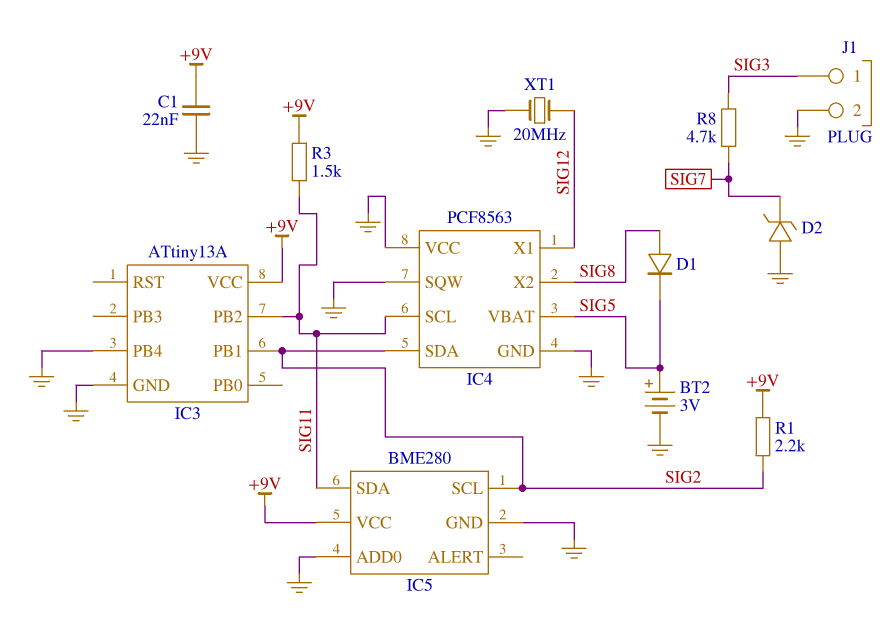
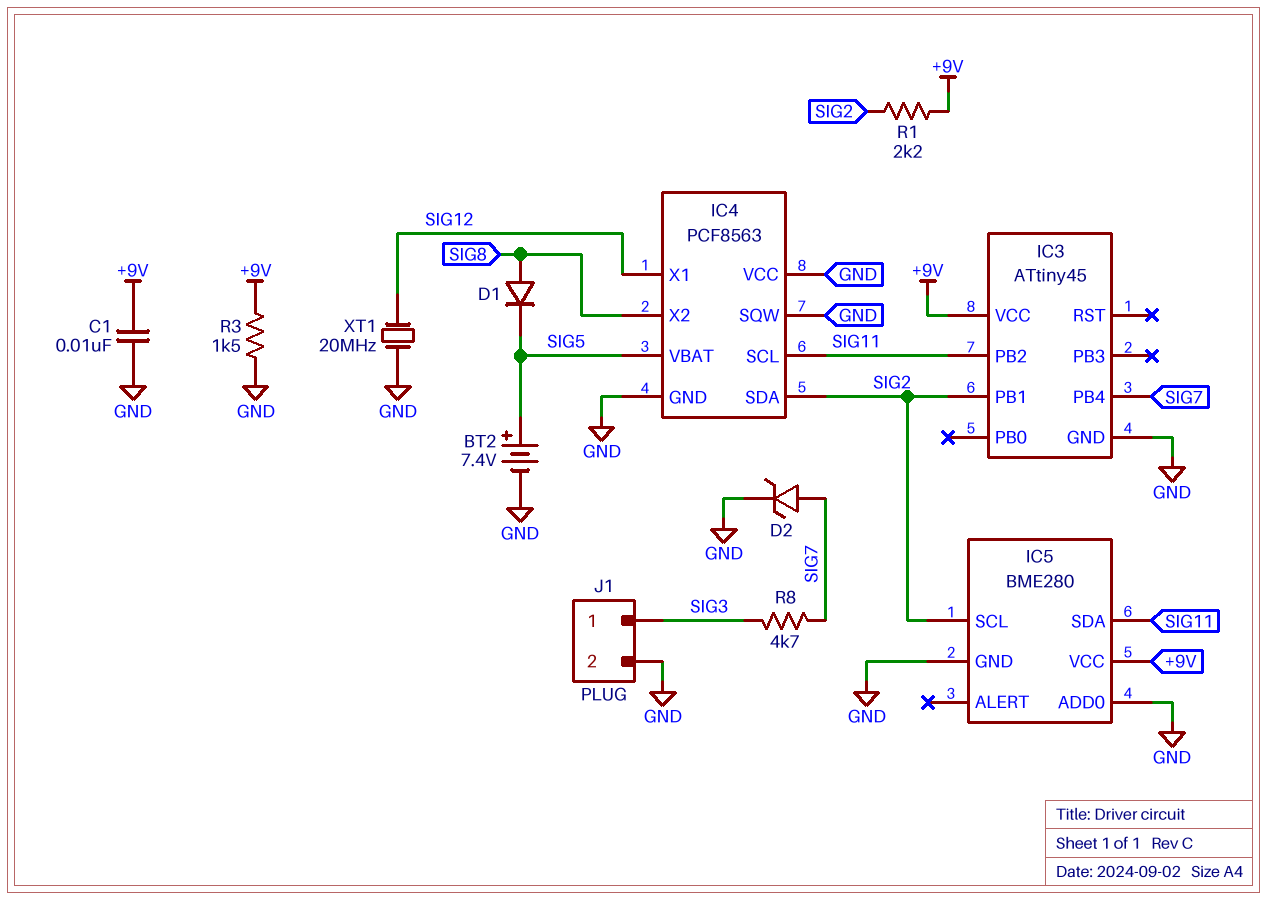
BT2: 3V (plus SIG5, minus GND) -> 7.4V (plus SIG5, minus GND)
C1: 22nF (+9V, GND) -> 10nF (+9V, GND)
D2: zener (A GND, K SIG7) -> zener (A SIG7, K GND)
IC3: ATtiny13A -> ATtiny45
IC3 pin PB4: GND -> SIG7
R3: 1.5k (+9V, SIG11) -> 1.5k (+9V, GND)

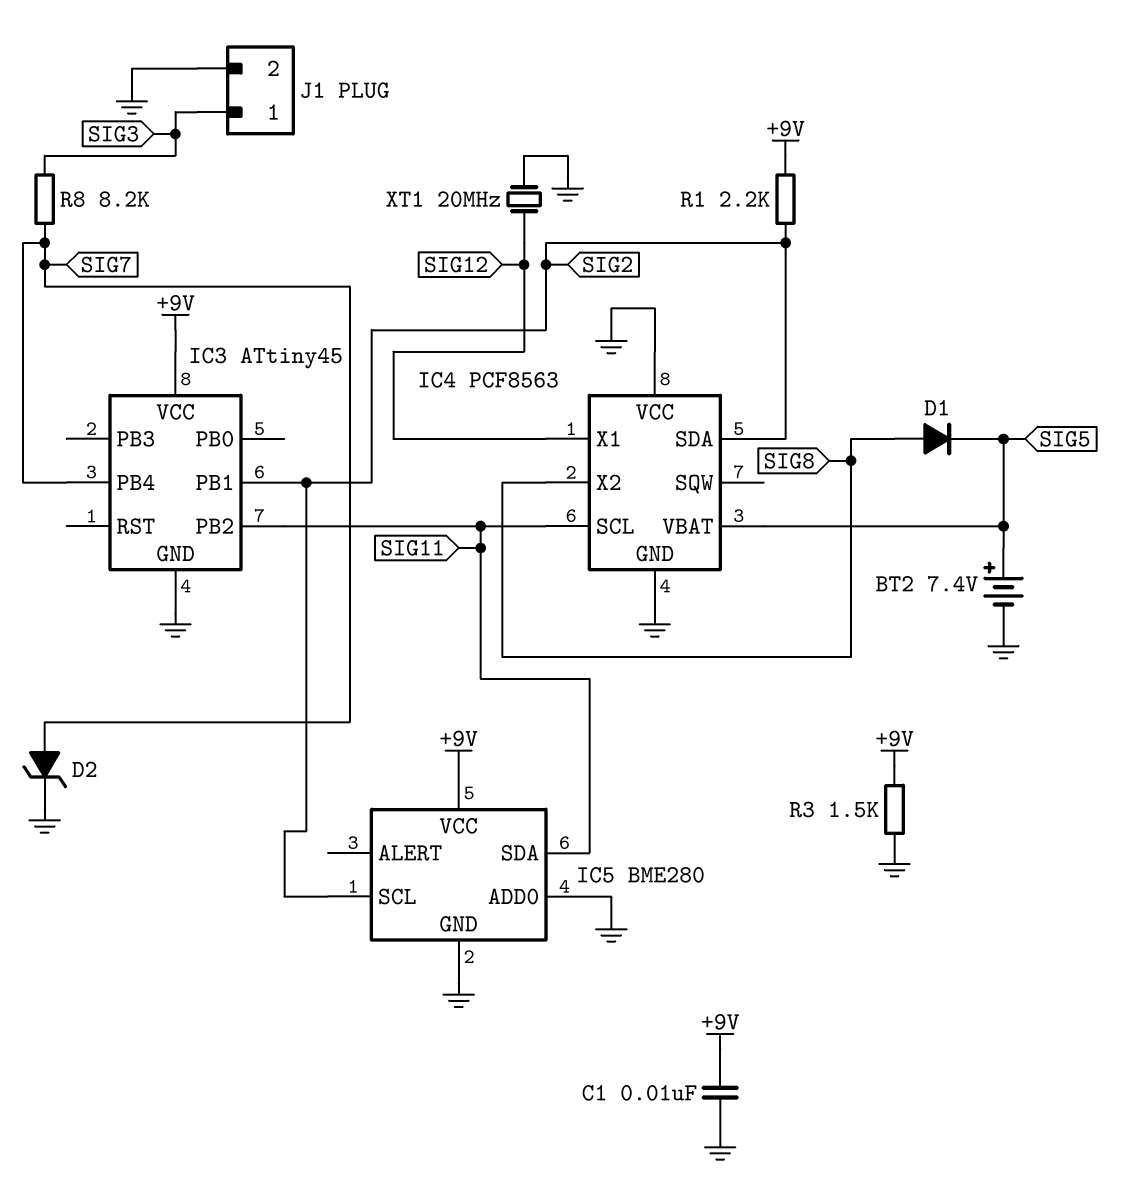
IC4 pin SQW: GND -> none
R8: 4.7k (SIG3, SIG7) -> 8.2k (SIG3, SIG7)

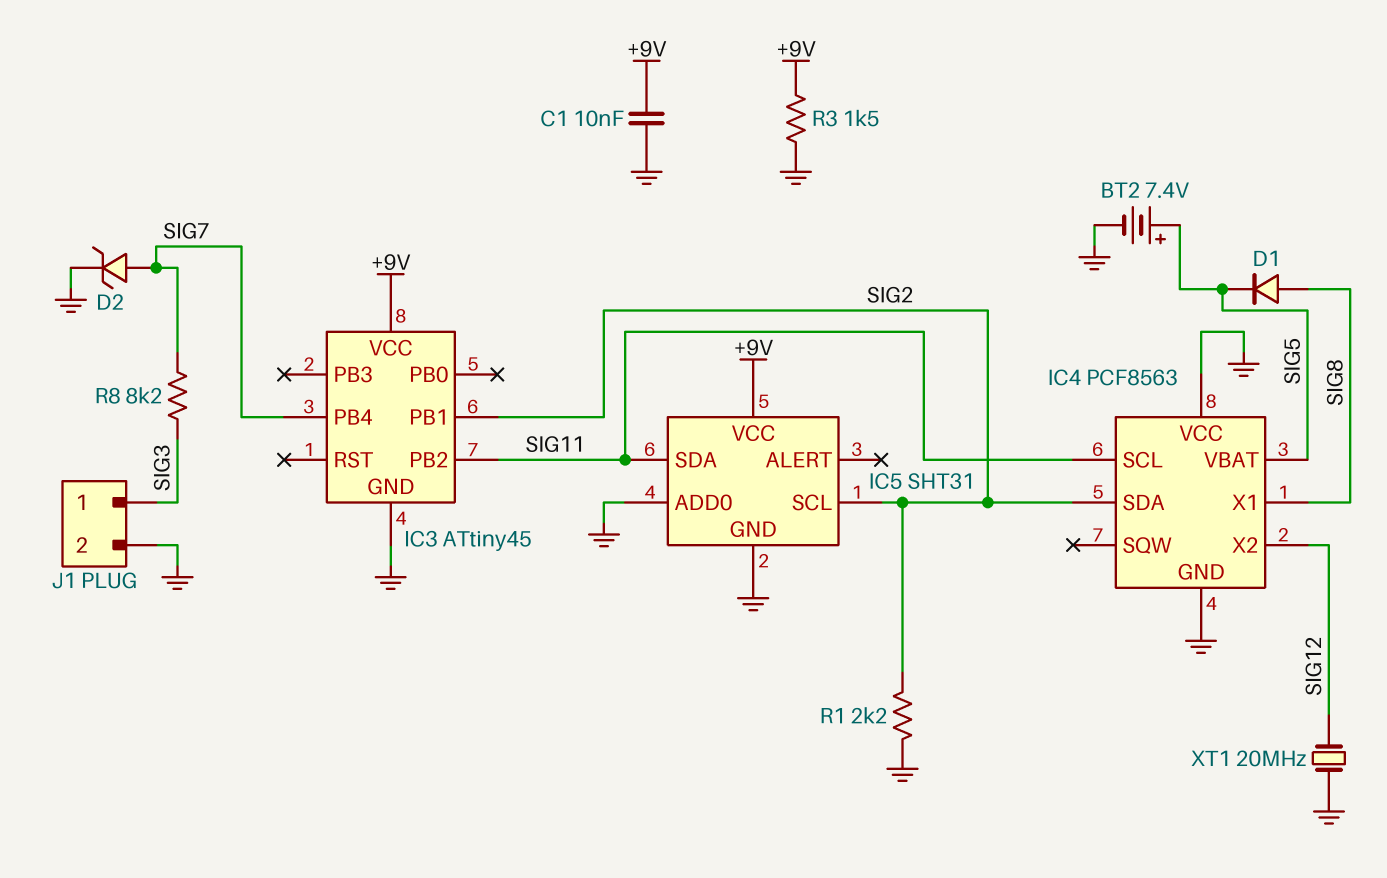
IC4 pin X1: SIG12 -> SIG8
IC4 pin X2: SIG8 -> SIG12
IC5: BME280 -> SHT31
R1: 2.2k (+9V, SIG2) -> 2.2k (GND, SIG2)

